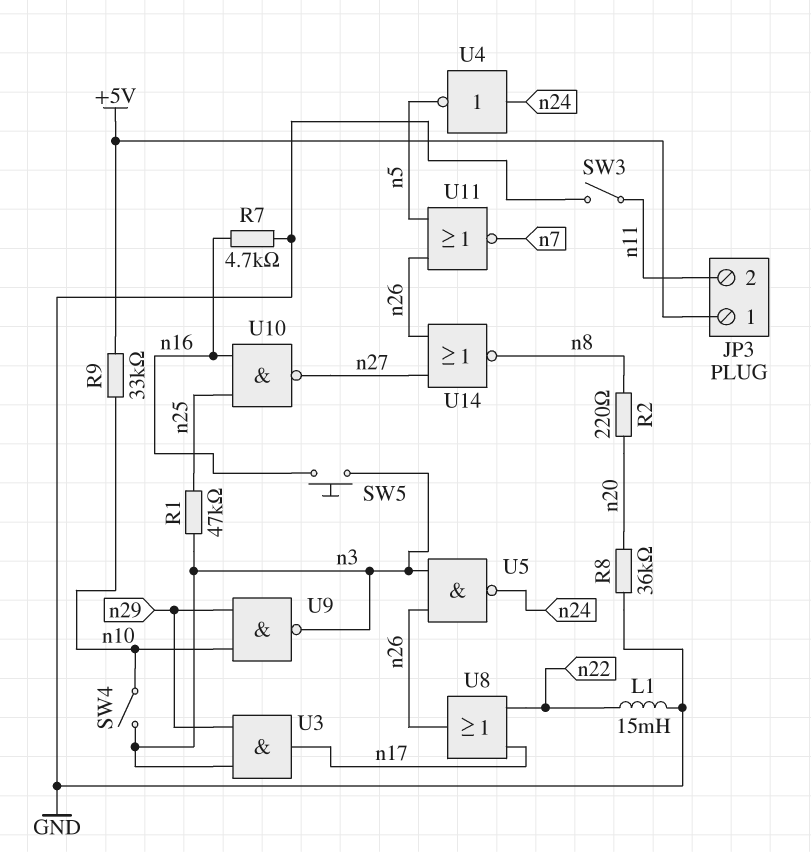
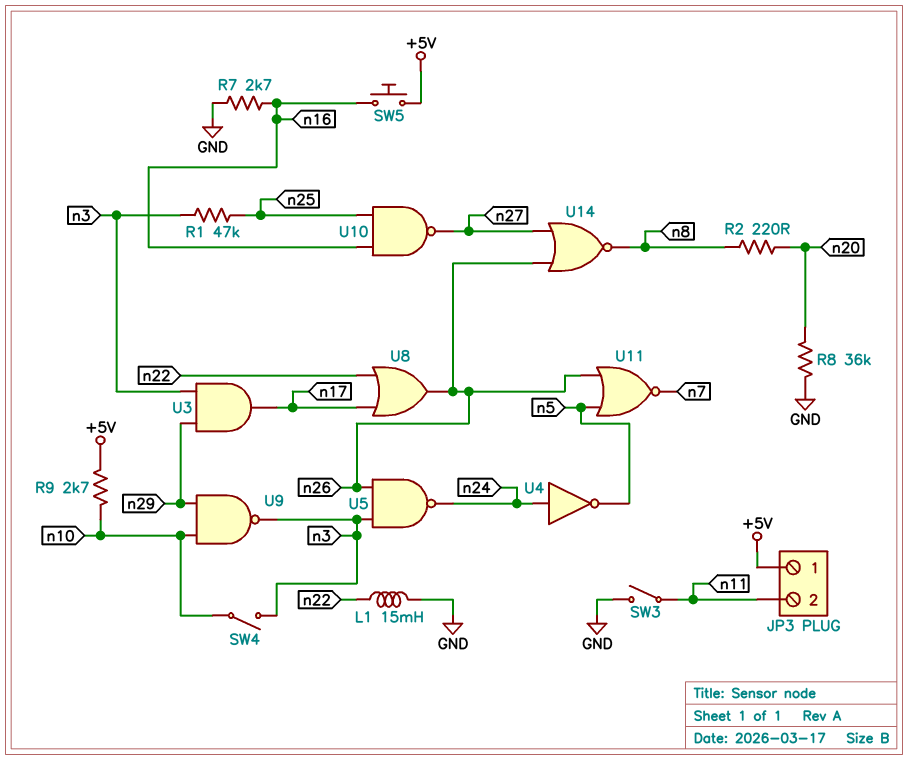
R7: 4.7k (GND, n16) -> 2.7k (GND, n16)
R9: 33k (+5V, n10) -> 2.7k (+5V, n10)
SW5: button (n3, n16) -> button (+5V, n16)

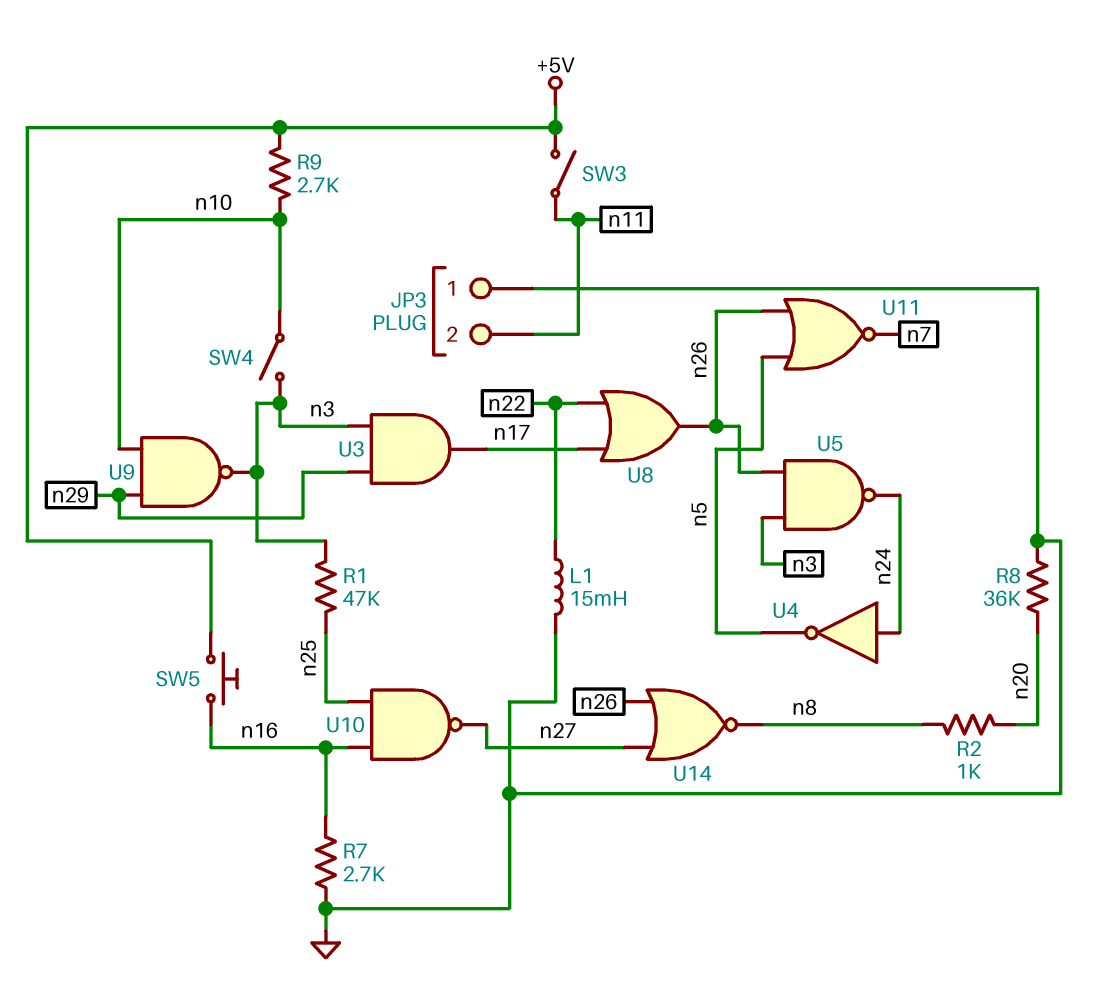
JP3 pin 1: +5V -> GND
R2: 220 (n8, n20) -> 1k (n8, n20)
SW3: switch (GND, n11) -> switch (+5V, n11)

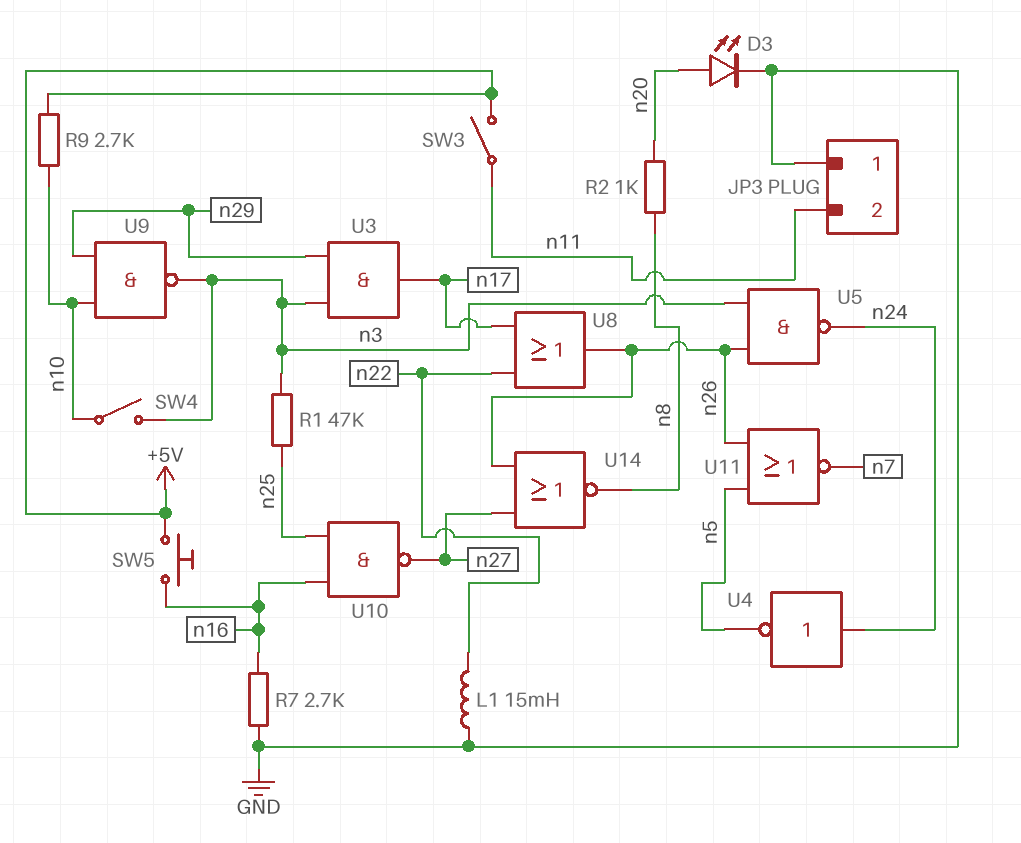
D3: none -> LED (A n20, K GND)
R8: 36k (GND, n20) -> none

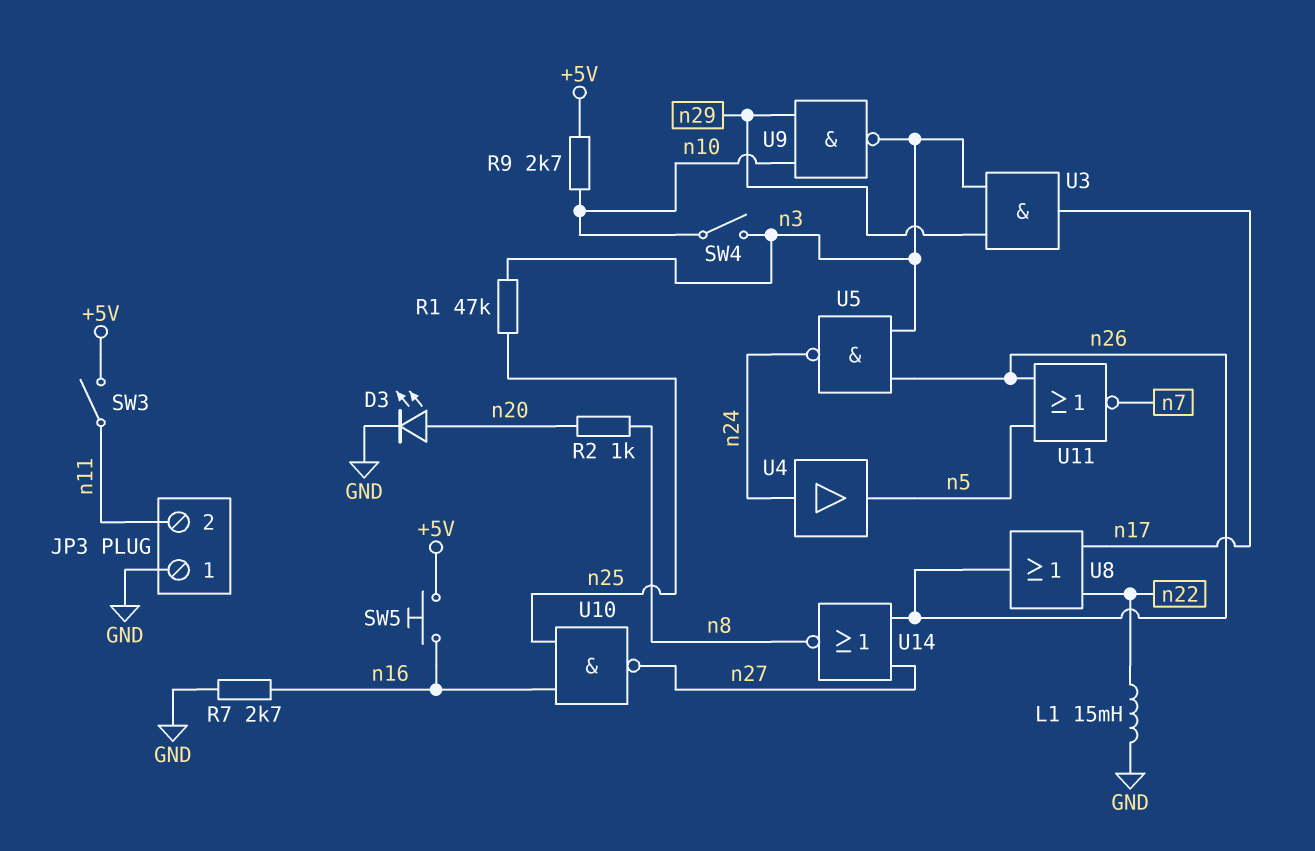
U4: NOT (in n24, out n5) -> buffer (in n24, out n5)

